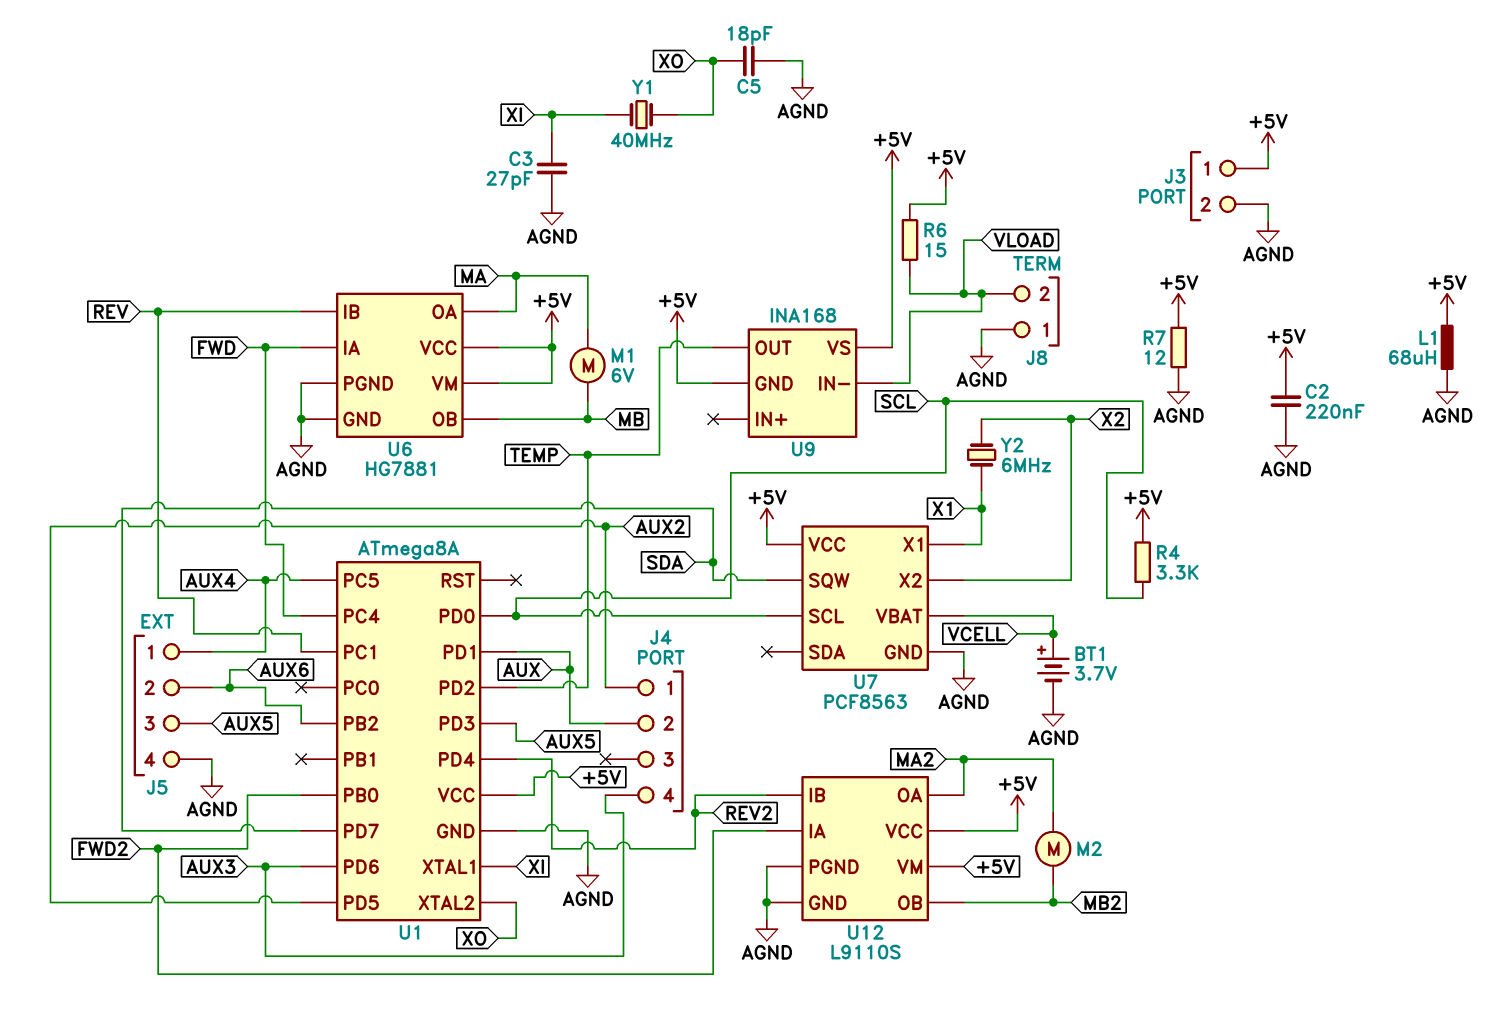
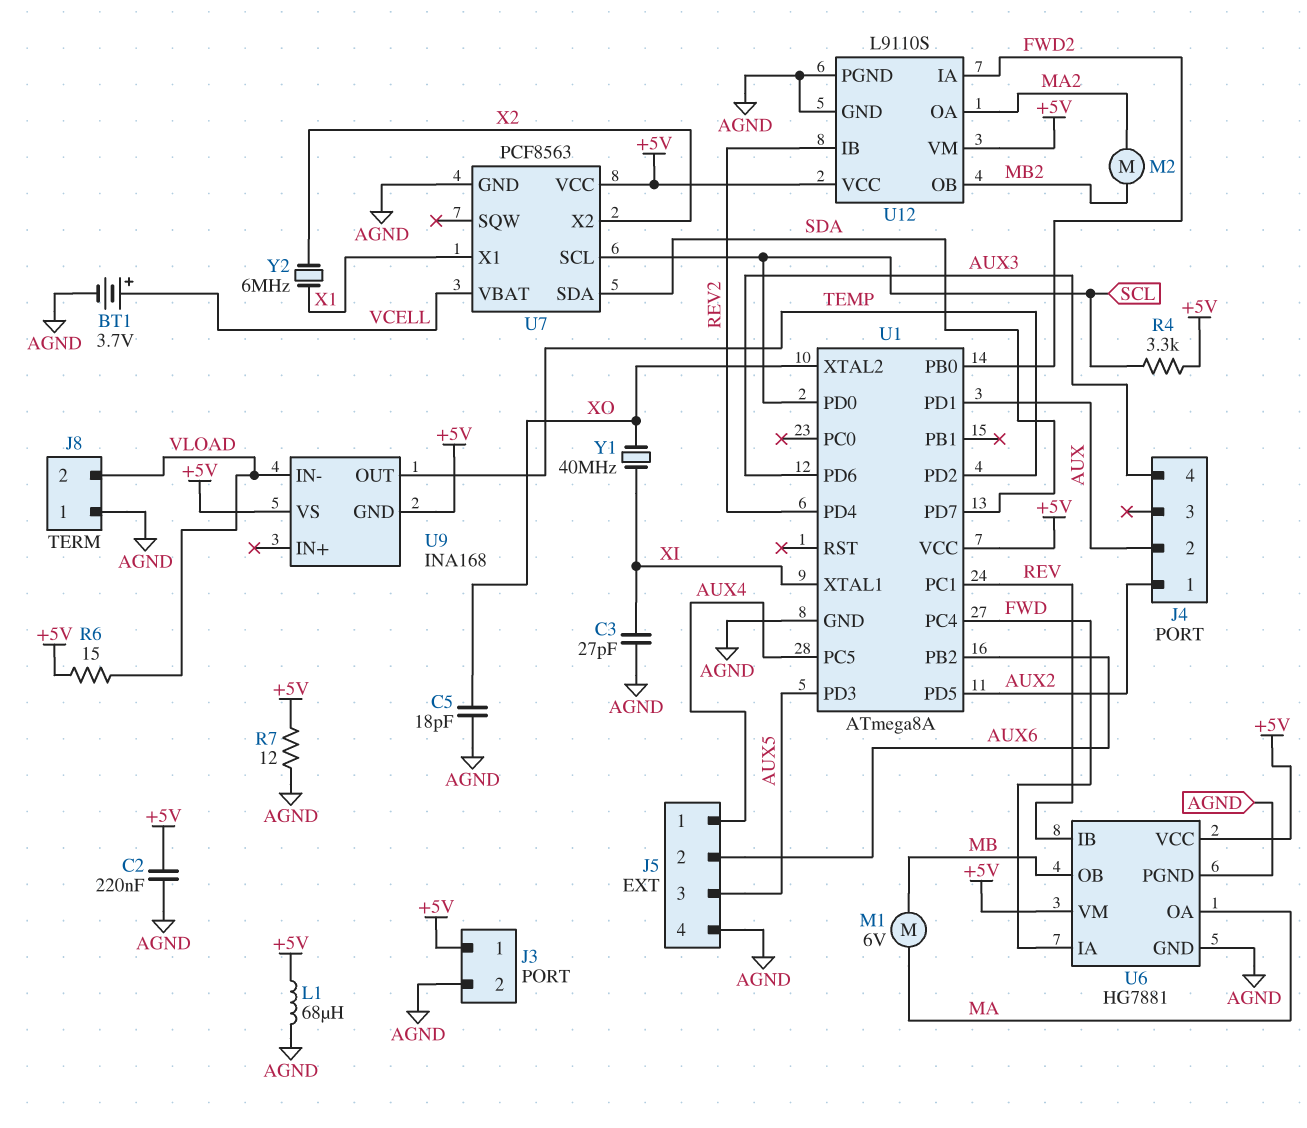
U7 pin SDA: none -> SDA
U7 pin SQW: SDA -> none

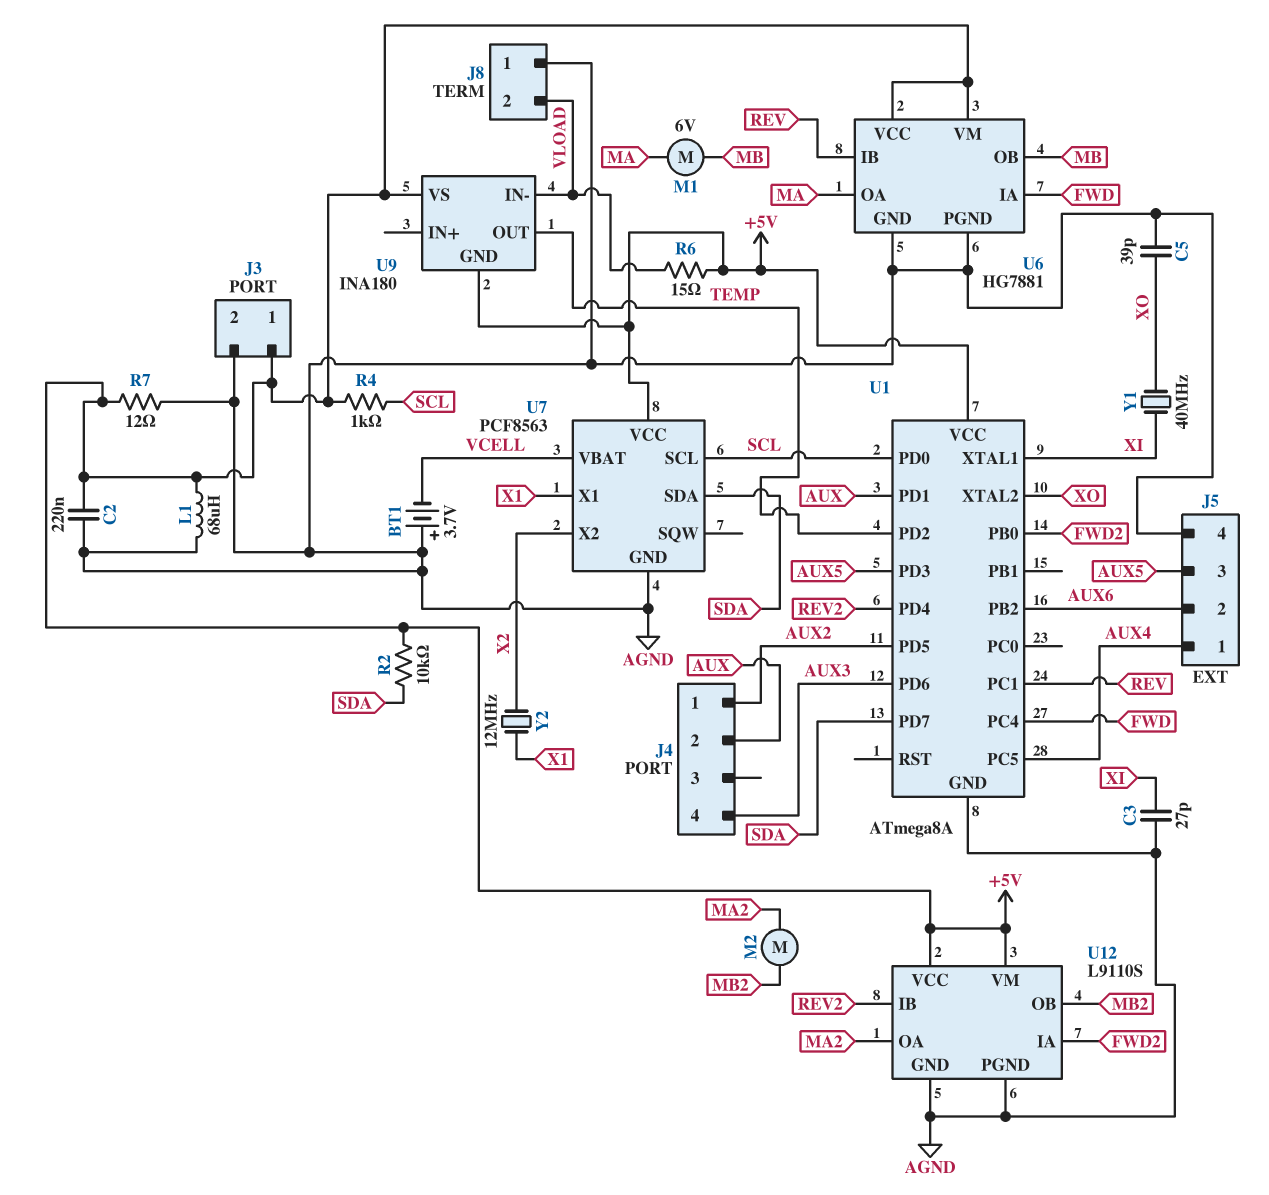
BT1: 3.7V (plus VCELL, minus AGND) -> 3.7V (plus AGND, minus VCELL)
C5: 18pF (AGND, XO) -> 39pF (AGND, XO)
R2: none -> 10k (+5V, SDA)
R4: 3.3k (+5V, SCL) -> 1k (+5V, SCL)
U9: INA168 -> INA180
Y2: 6MHz (X1, X2) -> 12MHz (X1, X2)

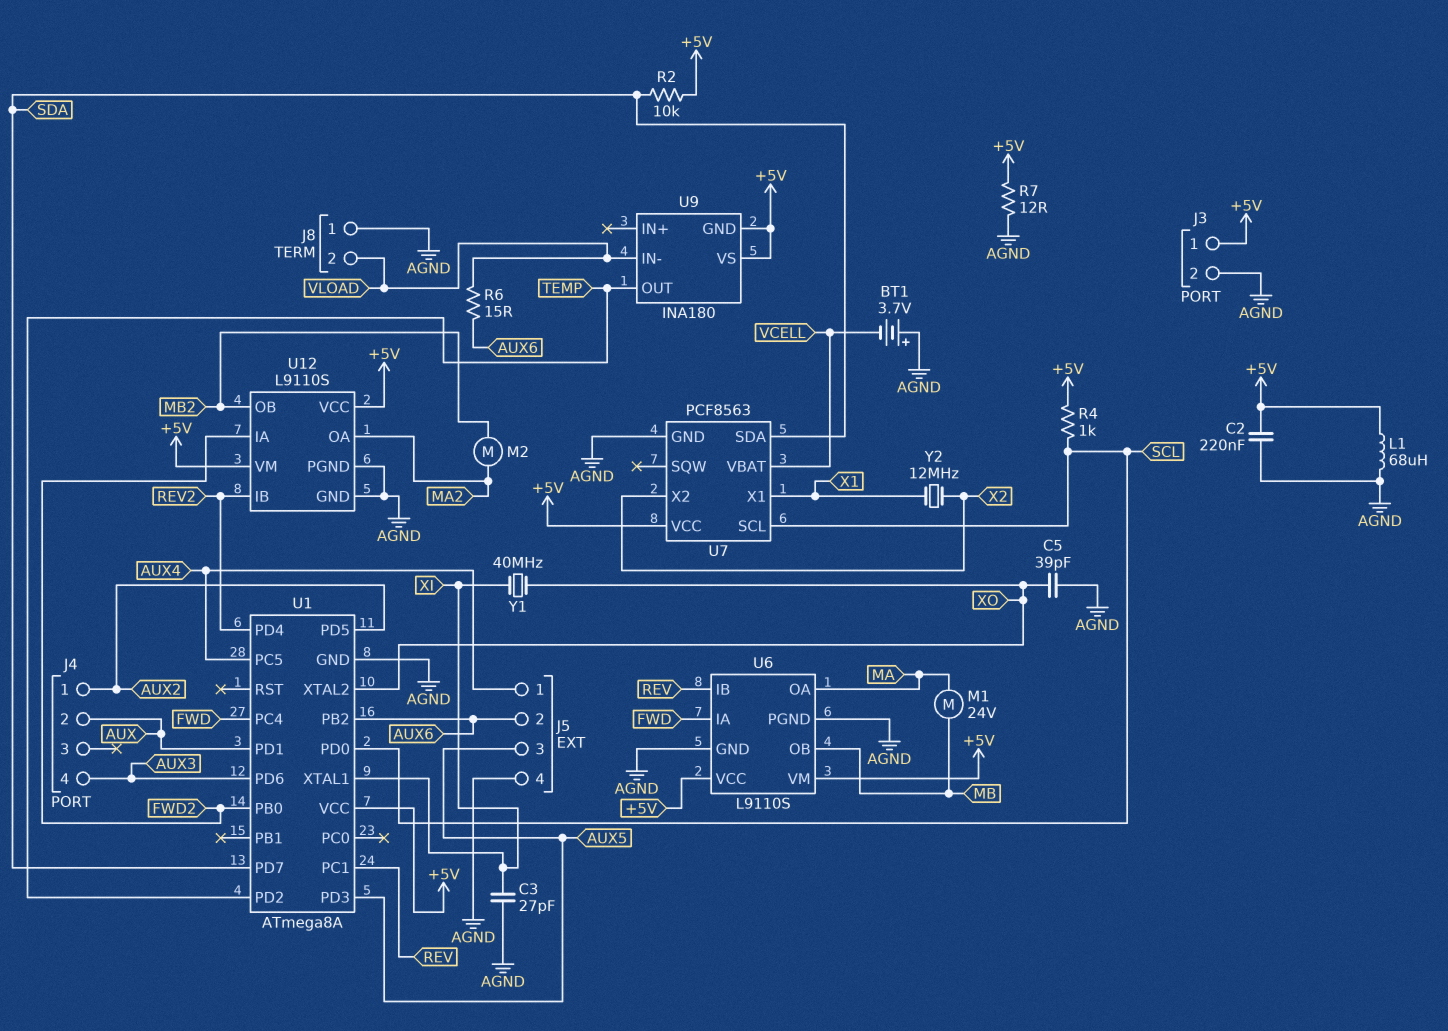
M1: motor 6V (MA, MB) -> motor 24V (MA, MB)
R6: 15 (+5V, VLOAD) -> 15 (AUX6, VLOAD)
U6: HG7881 -> L9110S

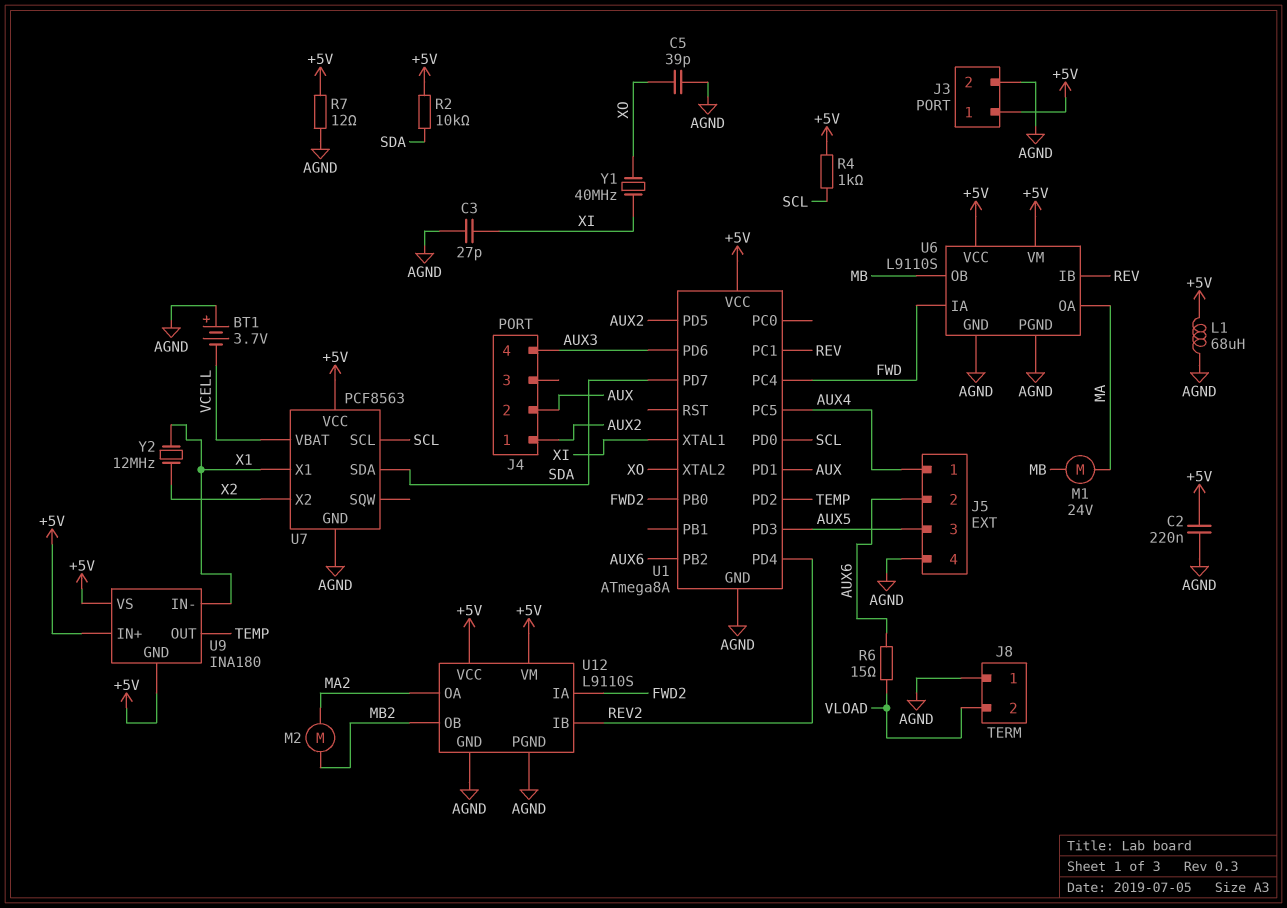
U9 pin IN+: none -> +5V
U9 pin IN-: VLOAD -> X1

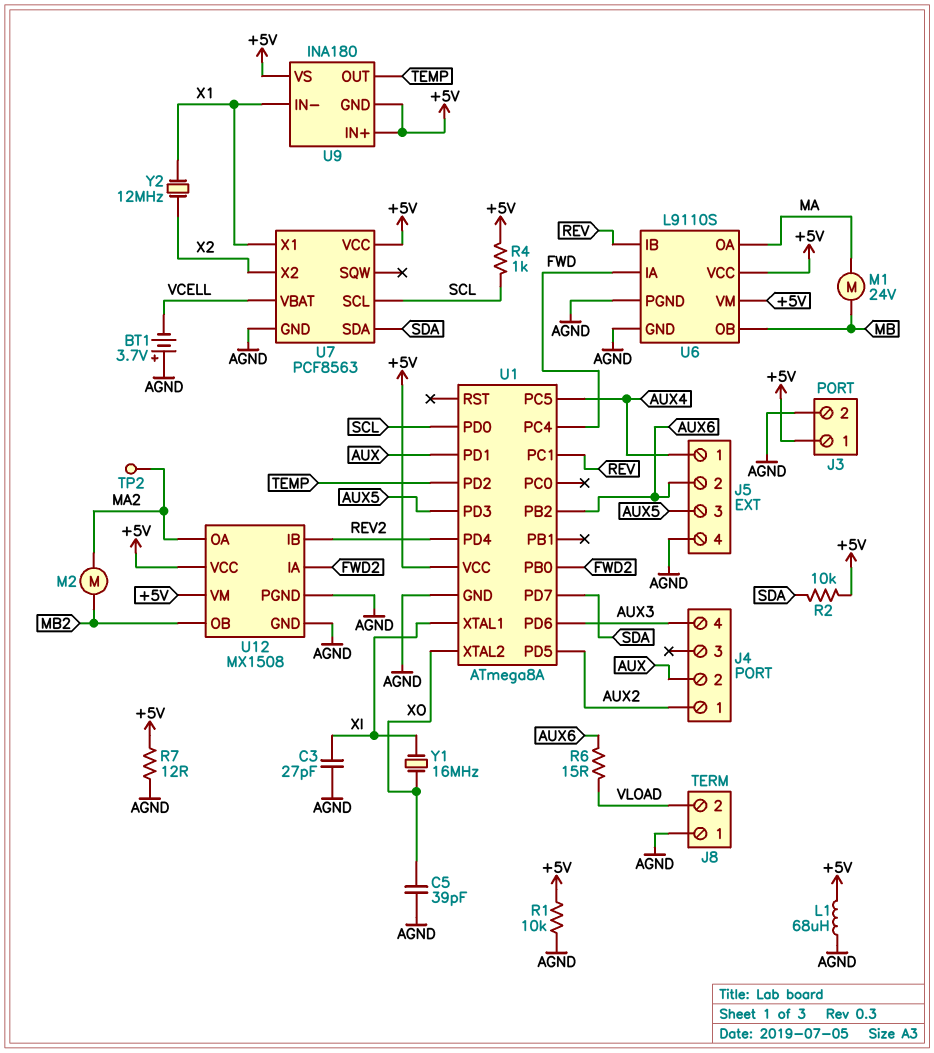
C2: 220nF (+5V, AGND) -> none
R1: none -> 10k (+5V, AGND)
TP2: none -> test point (MA2)
U12: L9110S -> MX1508
Y1: 40MHz (XI, XO) -> 16MHz (XI, XO)

